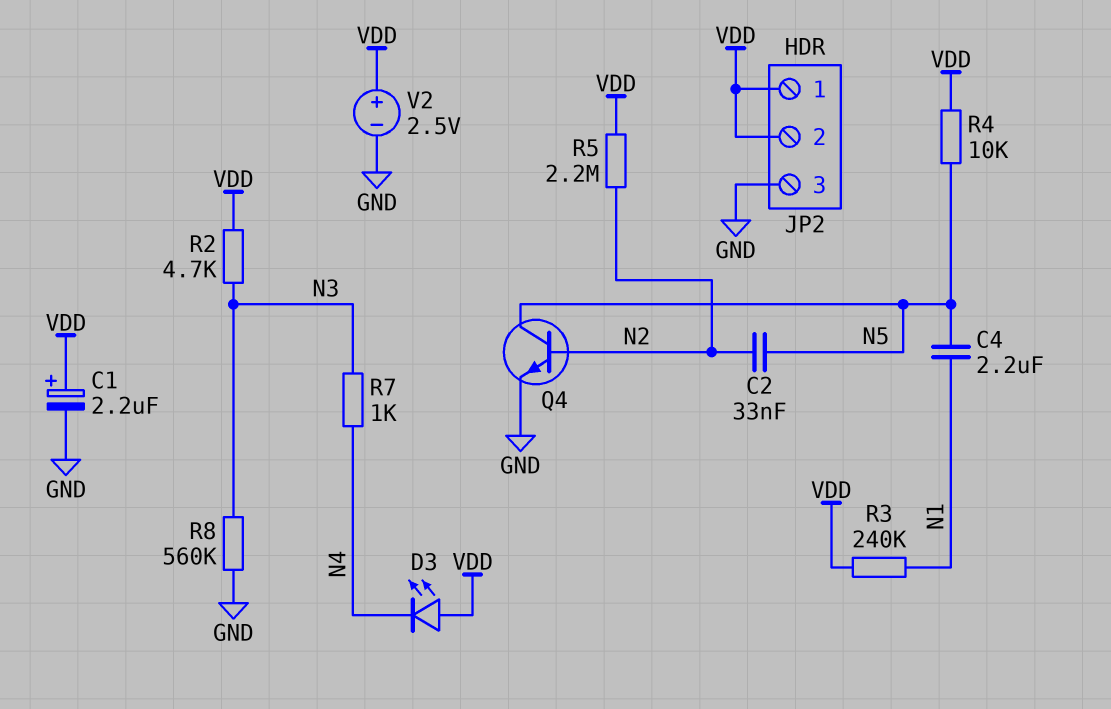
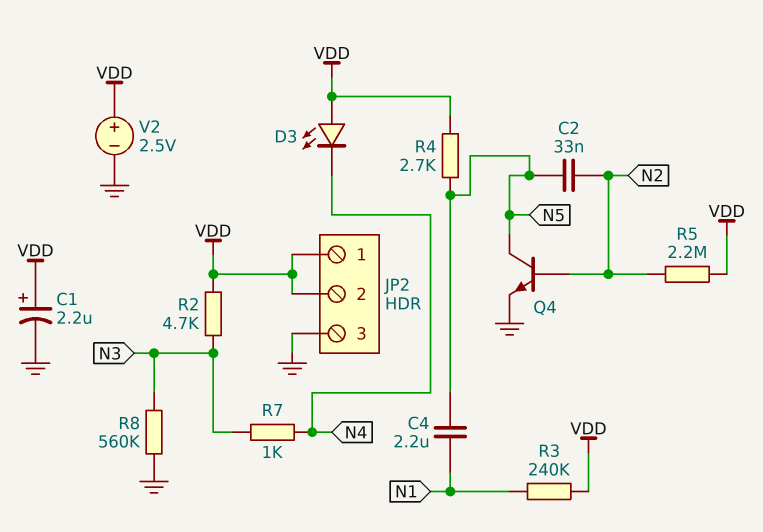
R4: 10k (N5, VDD) -> 2.7k (N5, VDD)

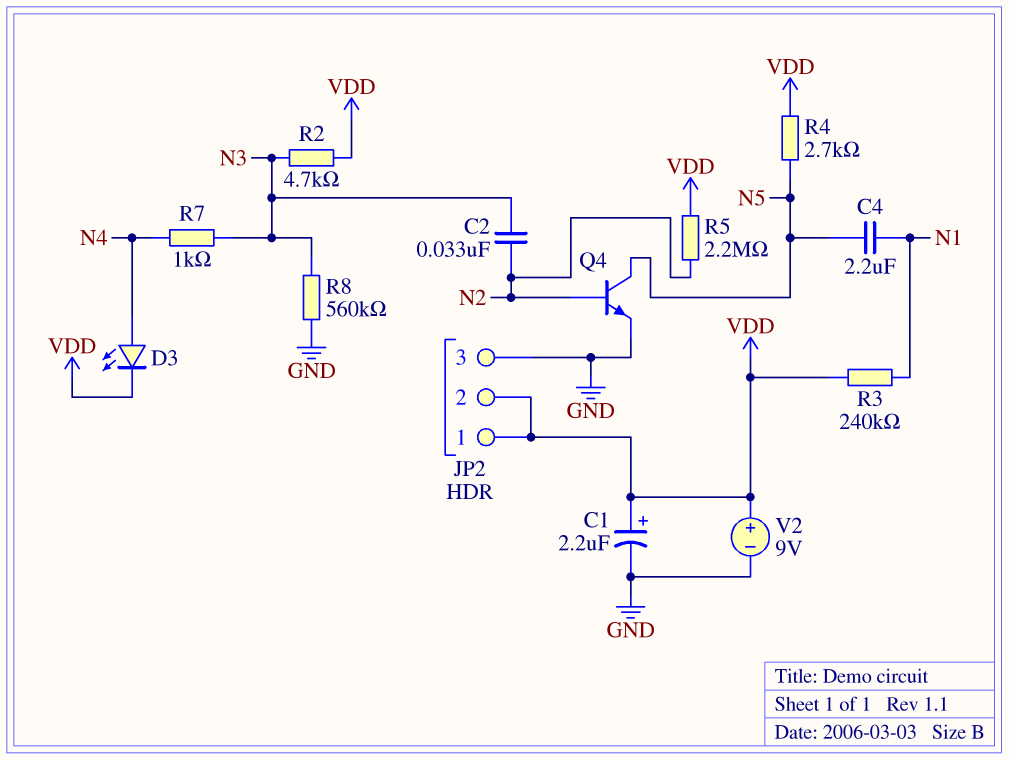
C2: 33nF (N2, N5) -> 33nF (N2, N3)
D3: LED (A VDD, K N4) -> LED (A N4, K VDD)
V2: 2.5V (plus VDD, minus GND) -> 9V (plus VDD, minus GND)

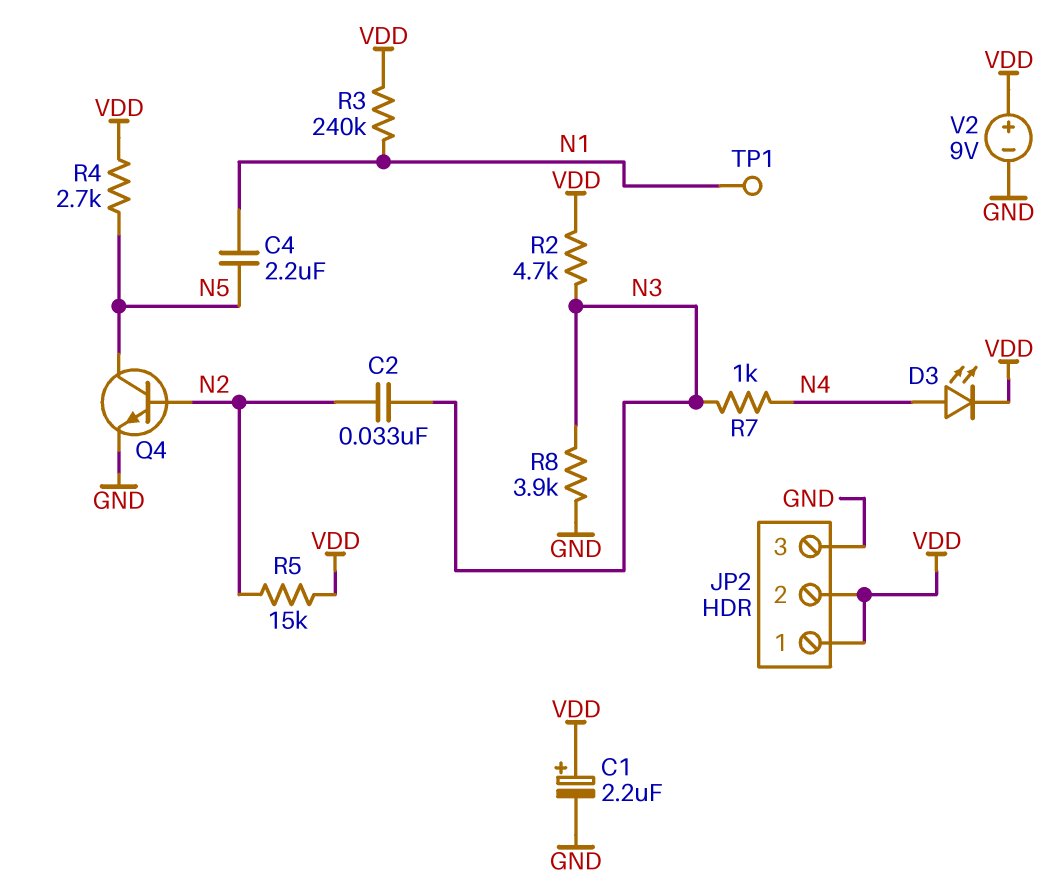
R5: 2.2M (N2, VDD) -> 15k (N2, VDD)
R8: 560k (GND, N3) -> 3.9k (GND, N3)
TP1: none -> test point (N1)

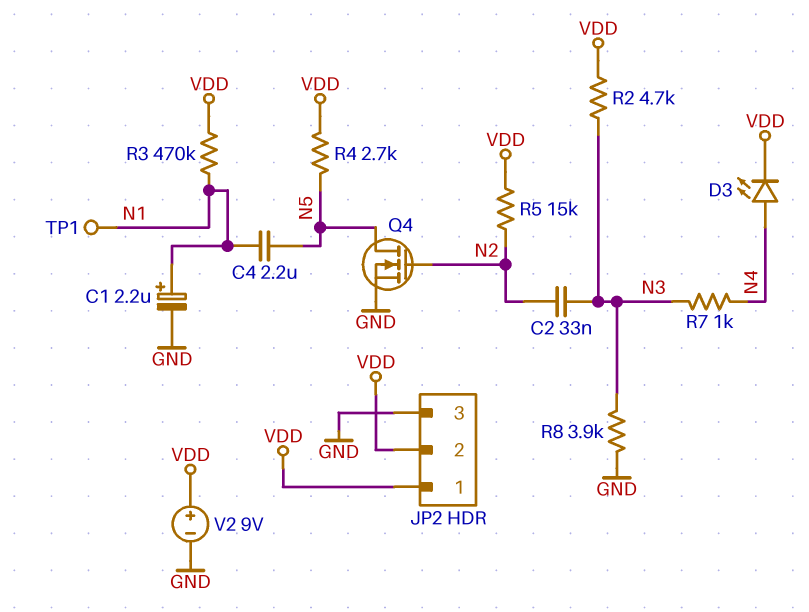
C1: 2.2uF (plus VDD, minus GND) -> 2.2uF (plus N1, minus GND)
Q4: NPN (B N2, C N5, E GND) -> NMOS (G N2, D N5, S GND)
R3: 240k (N1, VDD) -> 470k (N1, VDD)

